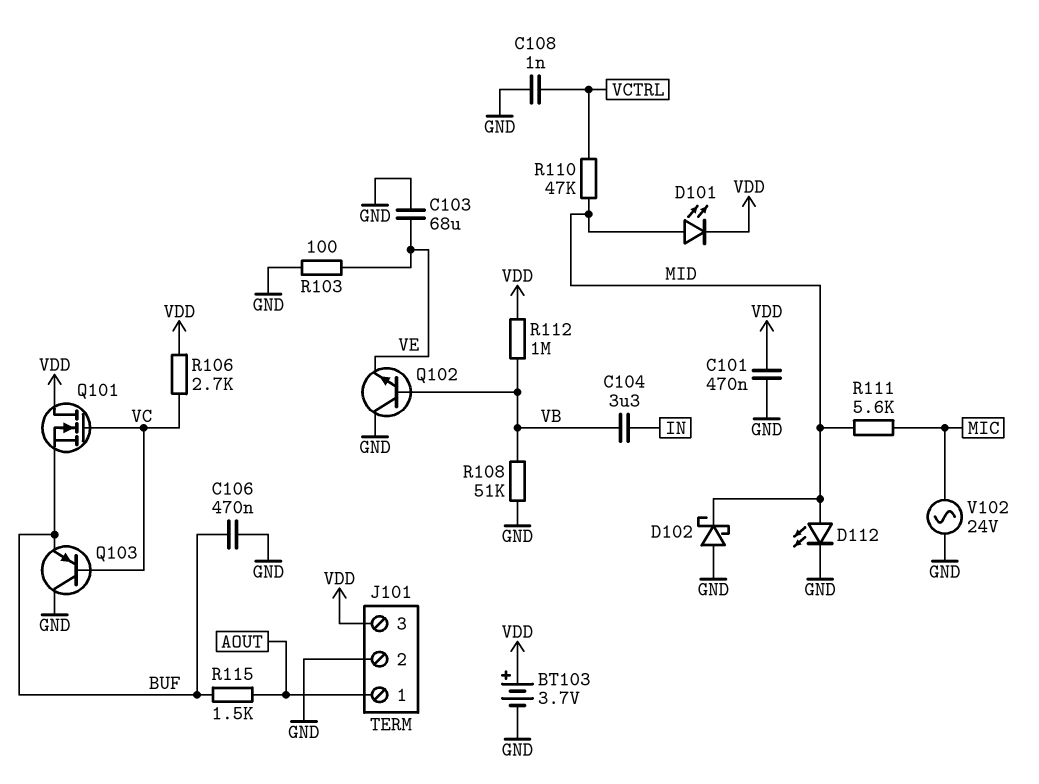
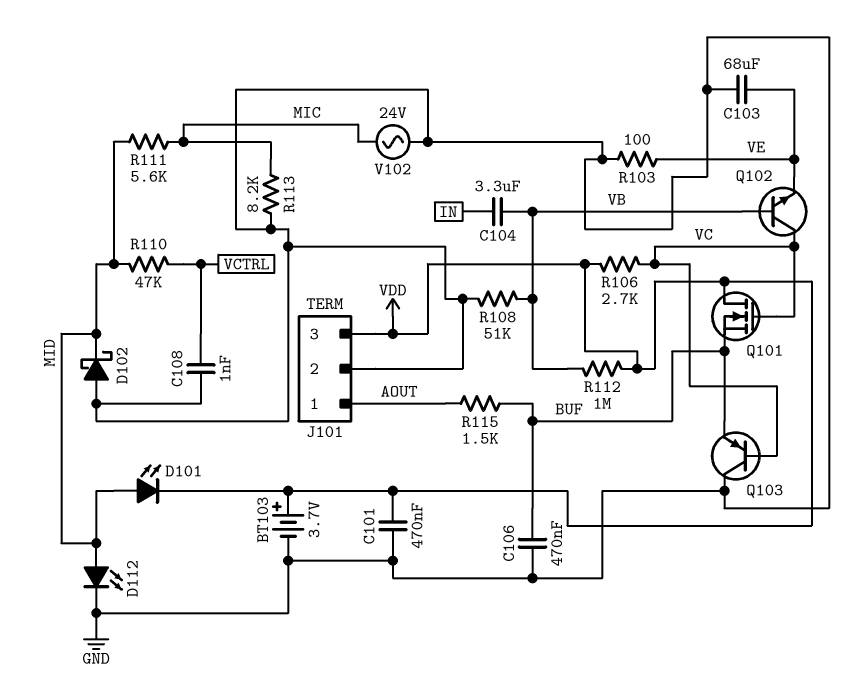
Q102: NPN (B VB, C GND, E VE) -> NPN (B VB, C VC, E VE)
R113: none -> 8.2k (GND, MIC)

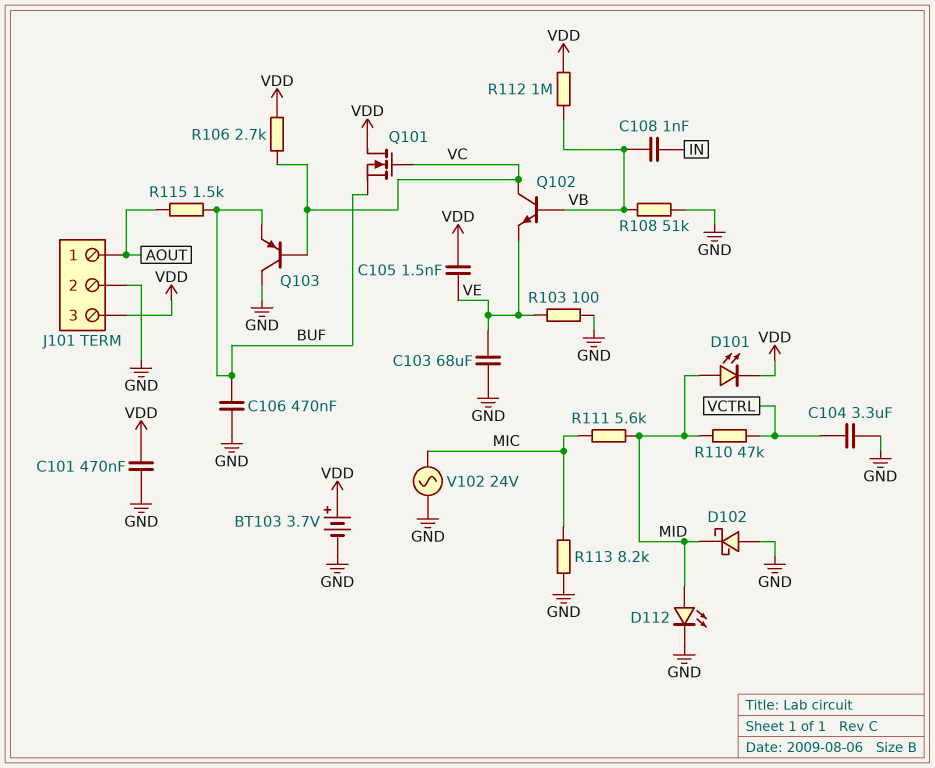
C104: 3.3uF (IN, VB) -> 3.3uF (GND, VCTRL)
C105: none -> 1.5nF (VDD, VE)
C108: 1nF (GND, VCTRL) -> 1nF (IN, VB)

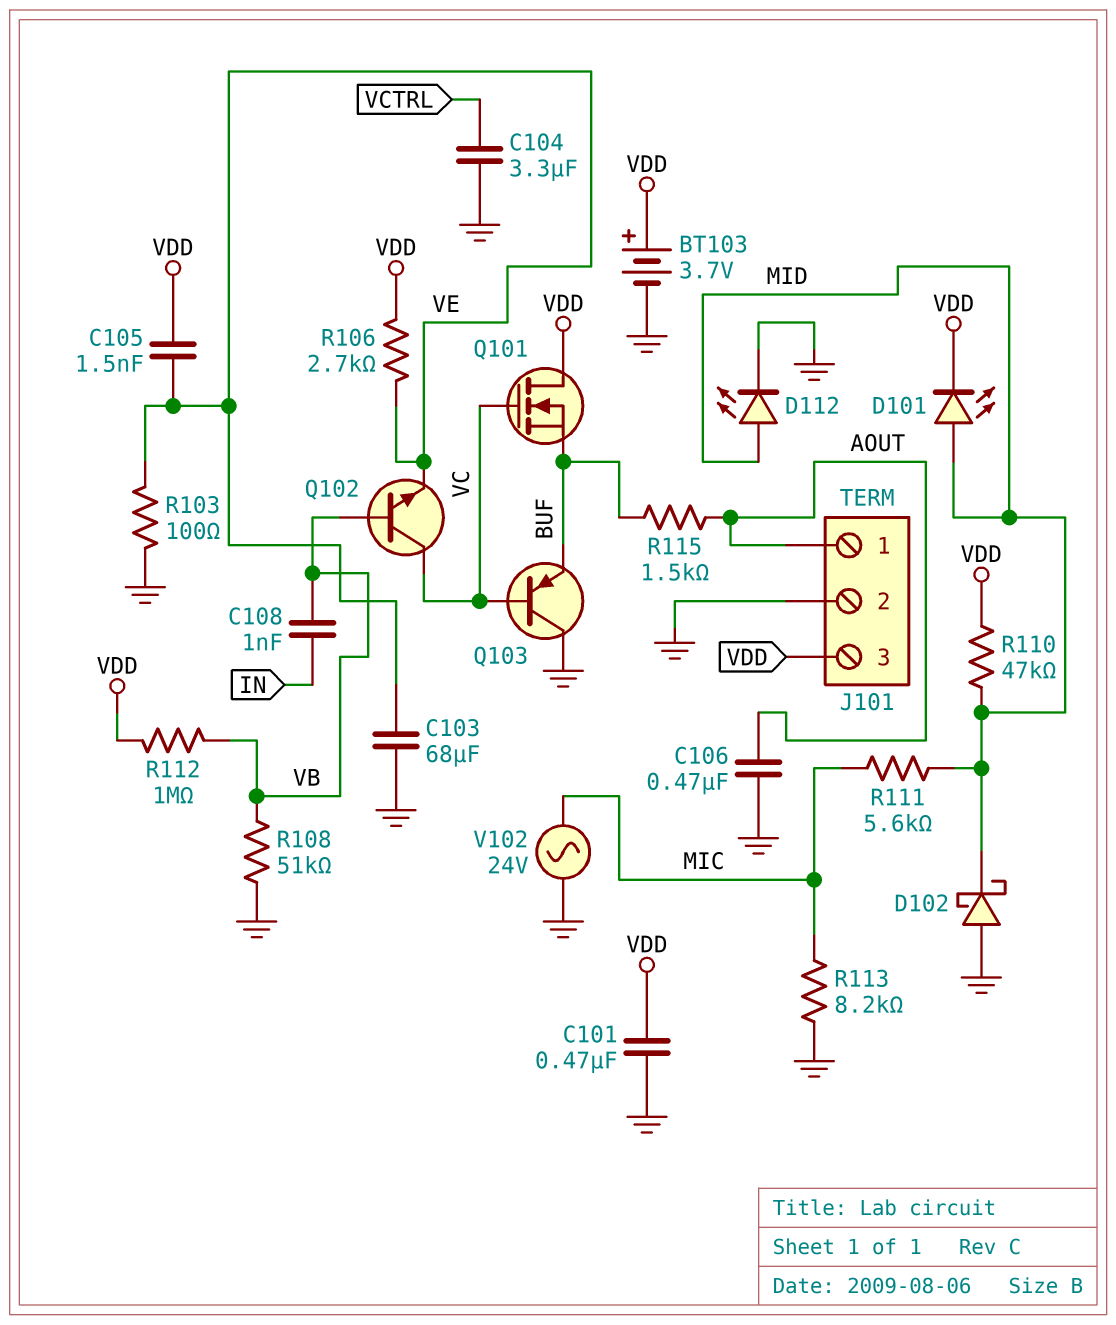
C106: 470nF (BUF, GND) -> 470nF (AOUT, GND)
R106: 2.7k (VC, VDD) -> 2.7k (VDD, VE)
R110: 47k (MID, VCTRL) -> 47k (MID, VDD)

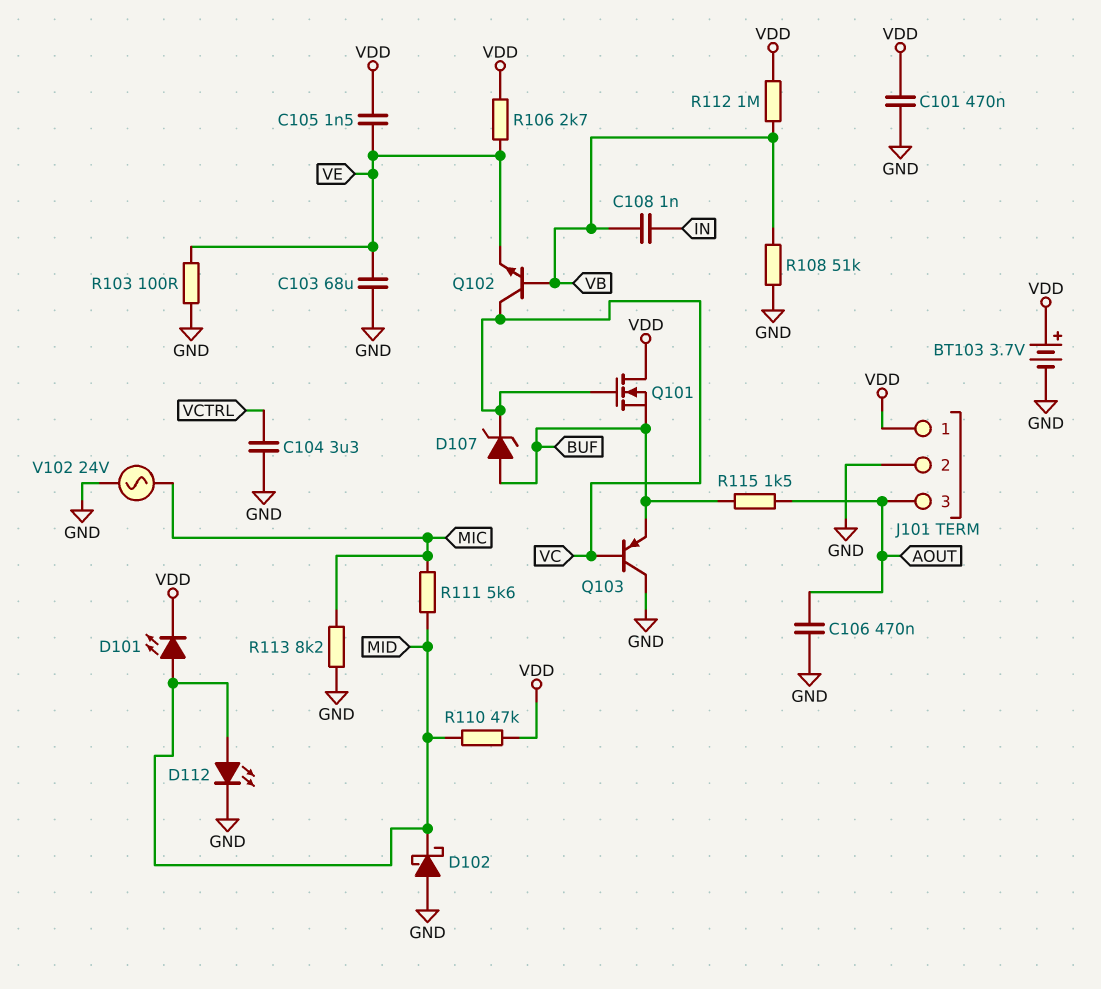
D107: none -> zener (A BUF, K VC)
J101 pin 1: AOUT -> VDD
J101 pin 3: VDD -> AOUT

